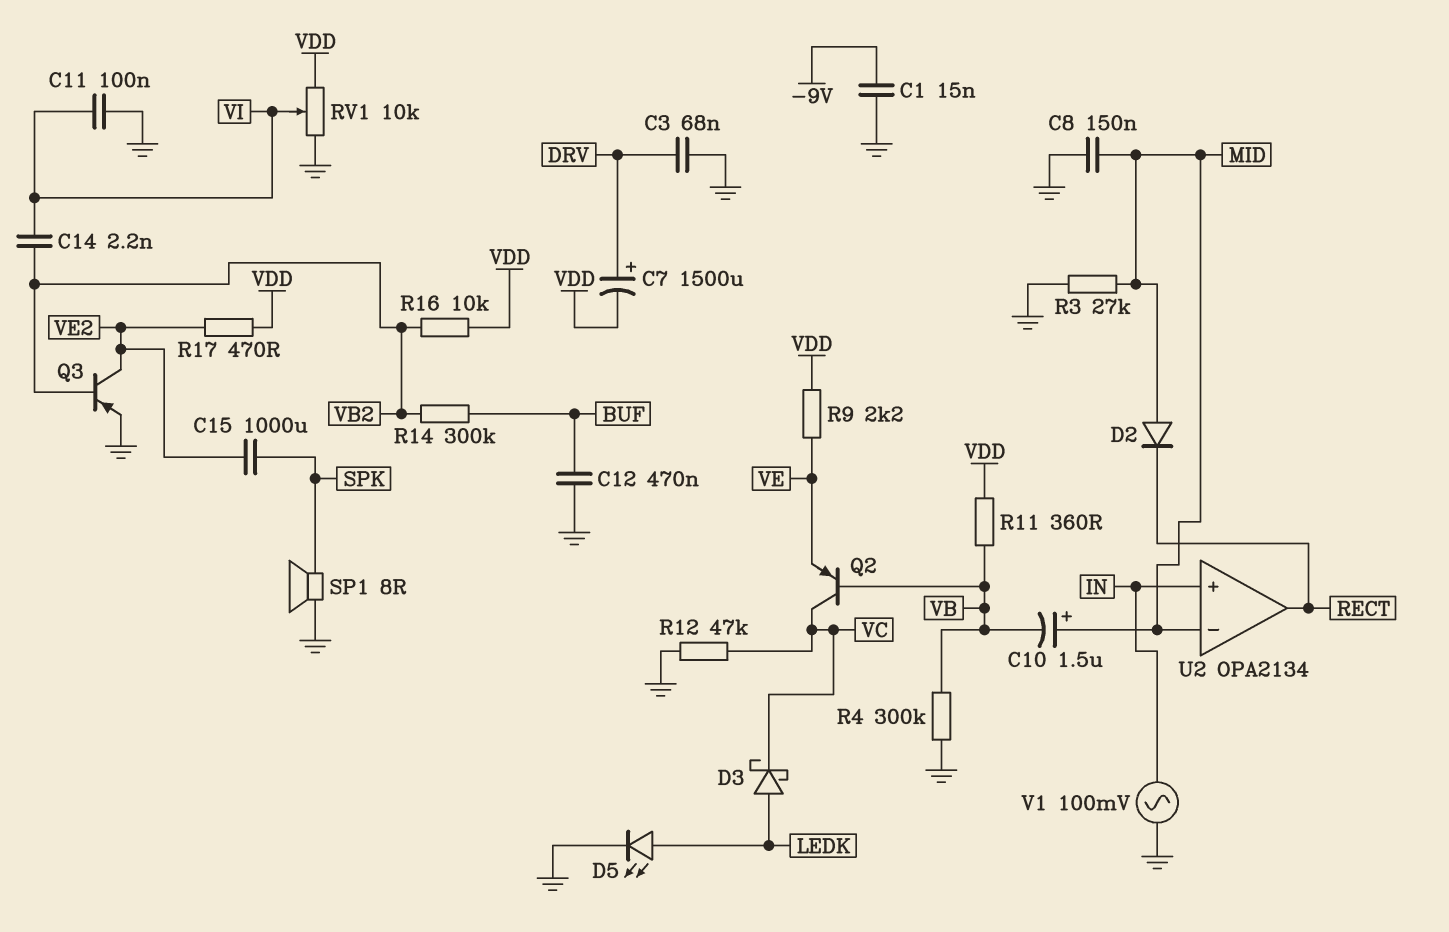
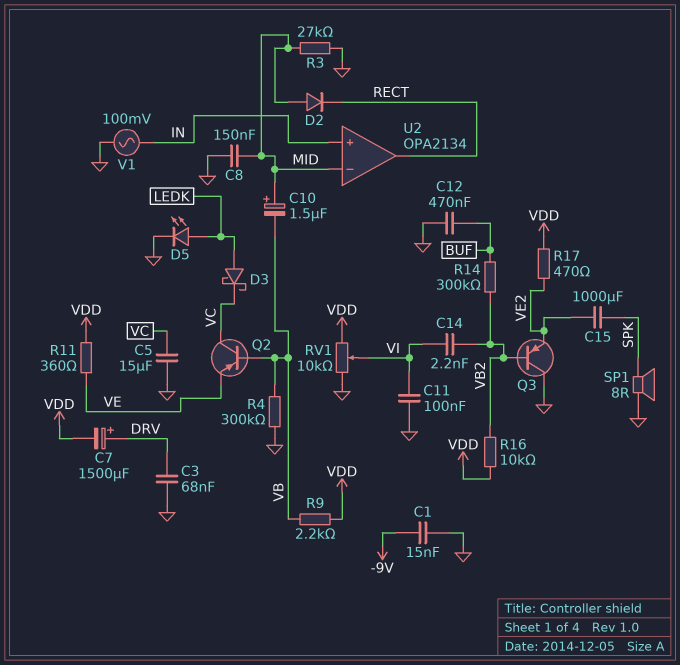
C5: none -> 15uF (GND, VC)
Q3: PNP (B VB2, C VE2, E GND) -> PNP (B VB2, C GND, E VE2)
R9: 2.2k (VDD, VE) -> 2.2k (VB, VDD)
R11: 360 (VB, VDD) -> 360 (VDD, VE)
R12: 47k (GND, VC) -> none

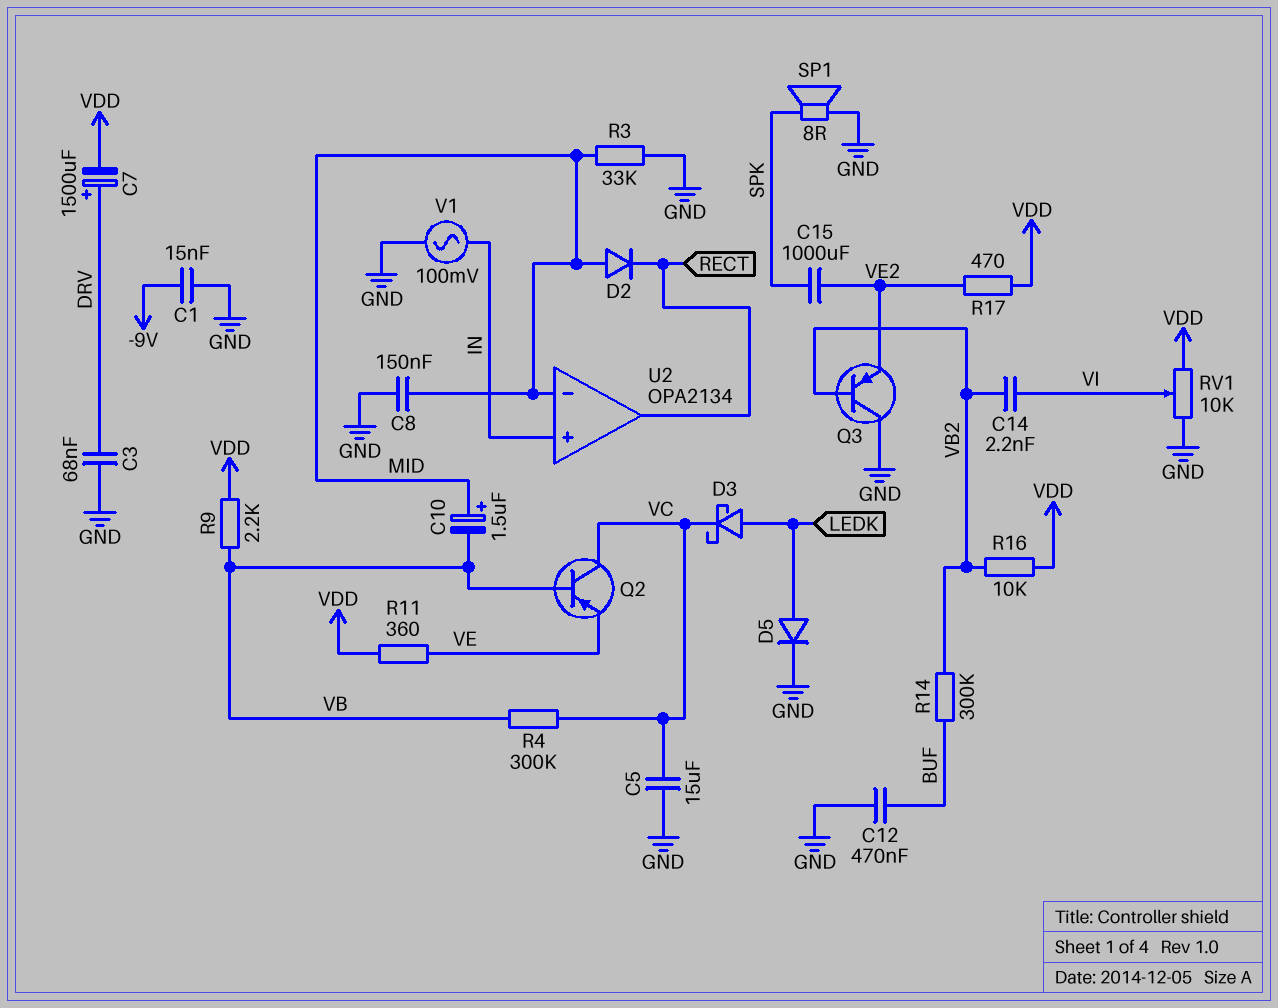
C11: 100nF (GND, VI) -> none
D5: LED (A LEDK, K GND) -> diode (A LEDK, K GND)
R3: 27k (GND, MID) -> 33k (GND, MID)
R4: 300k (GND, VB) -> 300k (VB, VC)

